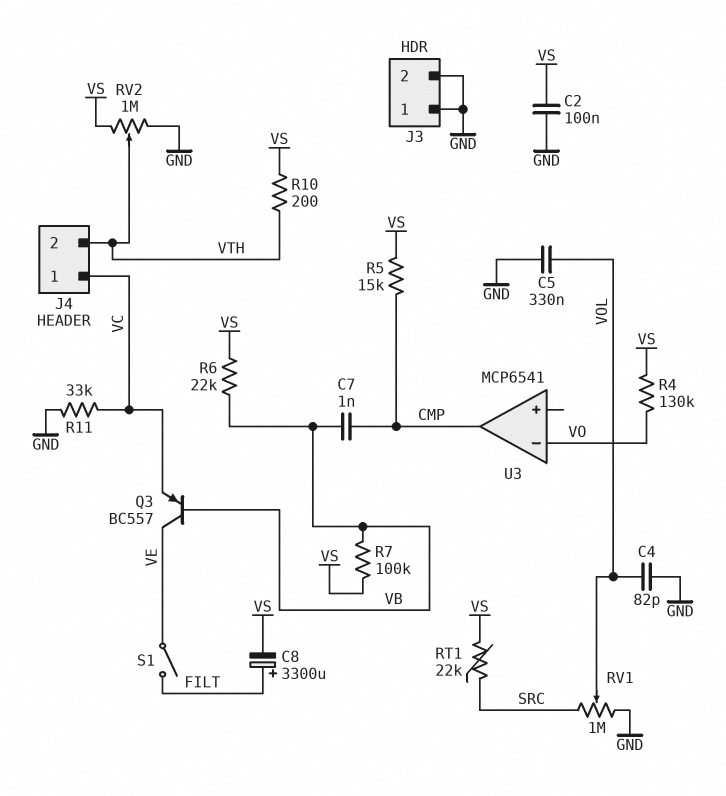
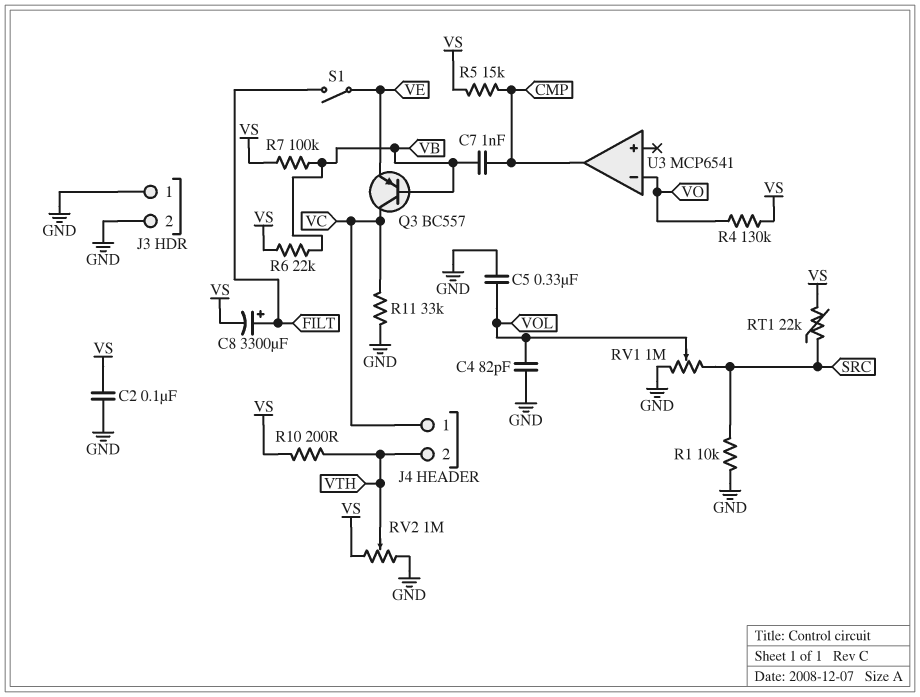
Q3: PNP BC557 (B VB, C VE, E VC) -> PNP BC557 (B VB, C VC, E VE)
R1: none -> 10k (GND, SRC)

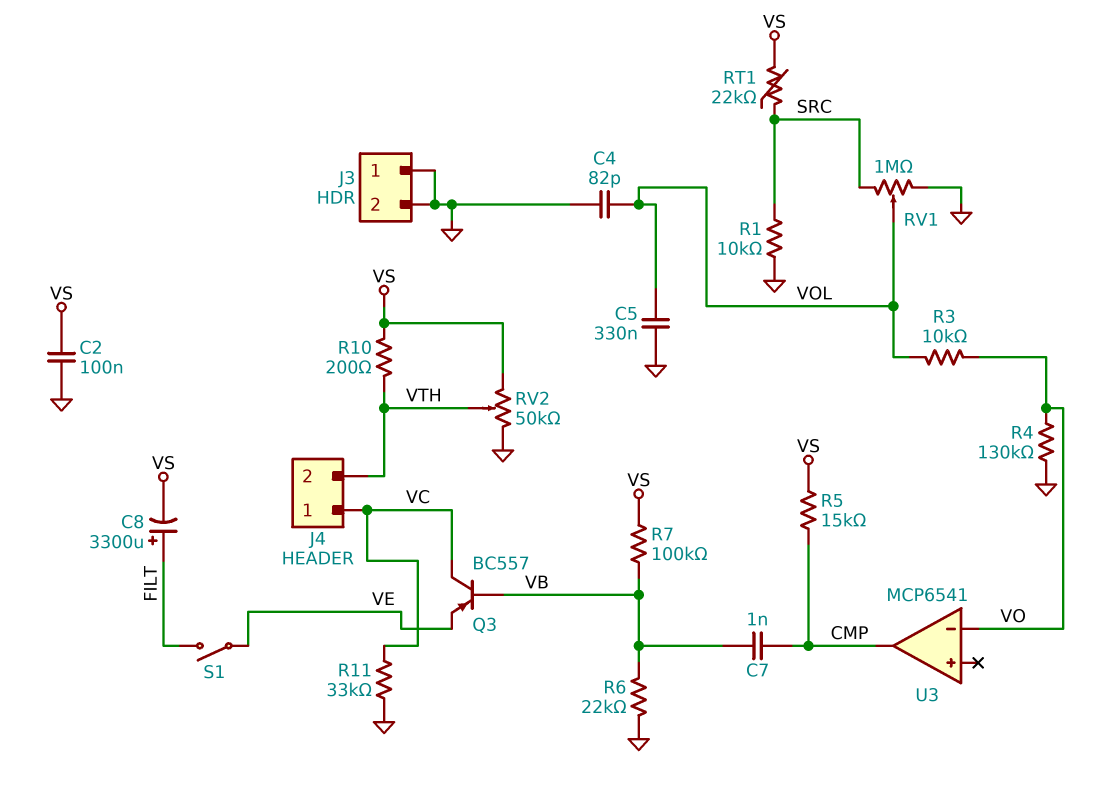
R3: none -> 10k (VO, VOL)
R4: 130k (VO, VS) -> 130k (GND, VO)
R6: 22k (VB, VS) -> 22k (GND, VB)
RV2: 1M (GND, VS, wiper VTH) -> 50k (GND, VS, wiper VTH)

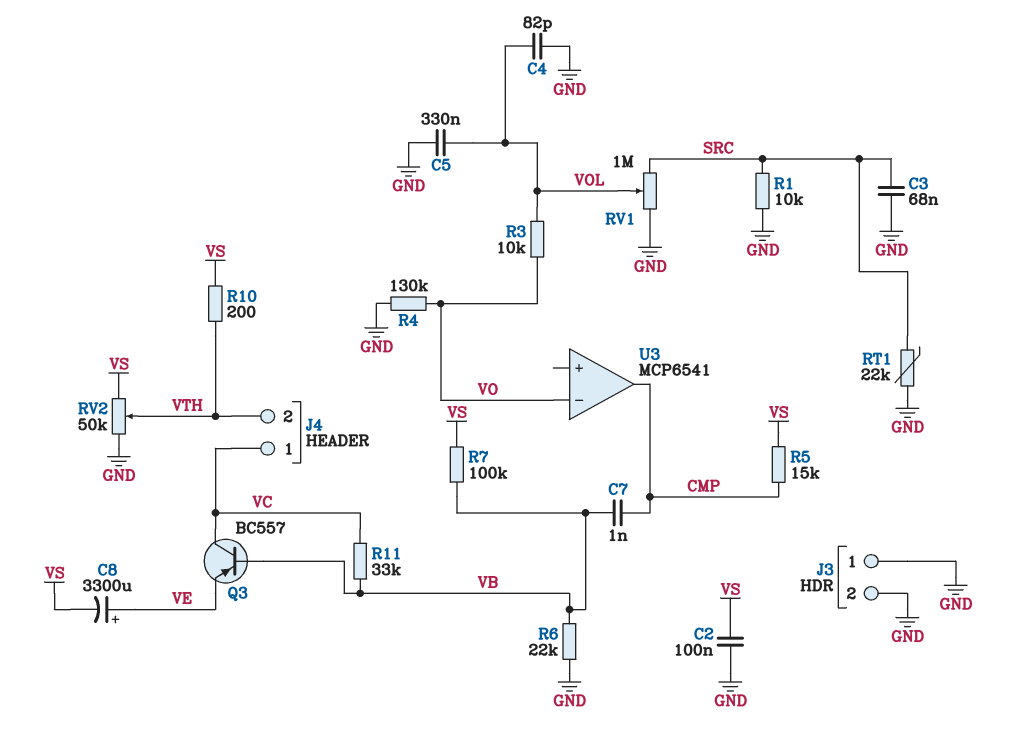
C3: none -> 68nF (GND, SRC)
C8: 3300uF (plus FILT, minus VS) -> 3300uF (plus VE, minus VS)
R11: 33k (GND, VC) -> 33k (VB, VC)
RT1: 22k (SRC, VS) -> 22k (GND, SRC)
S1: switch (FILT, VE) -> none

